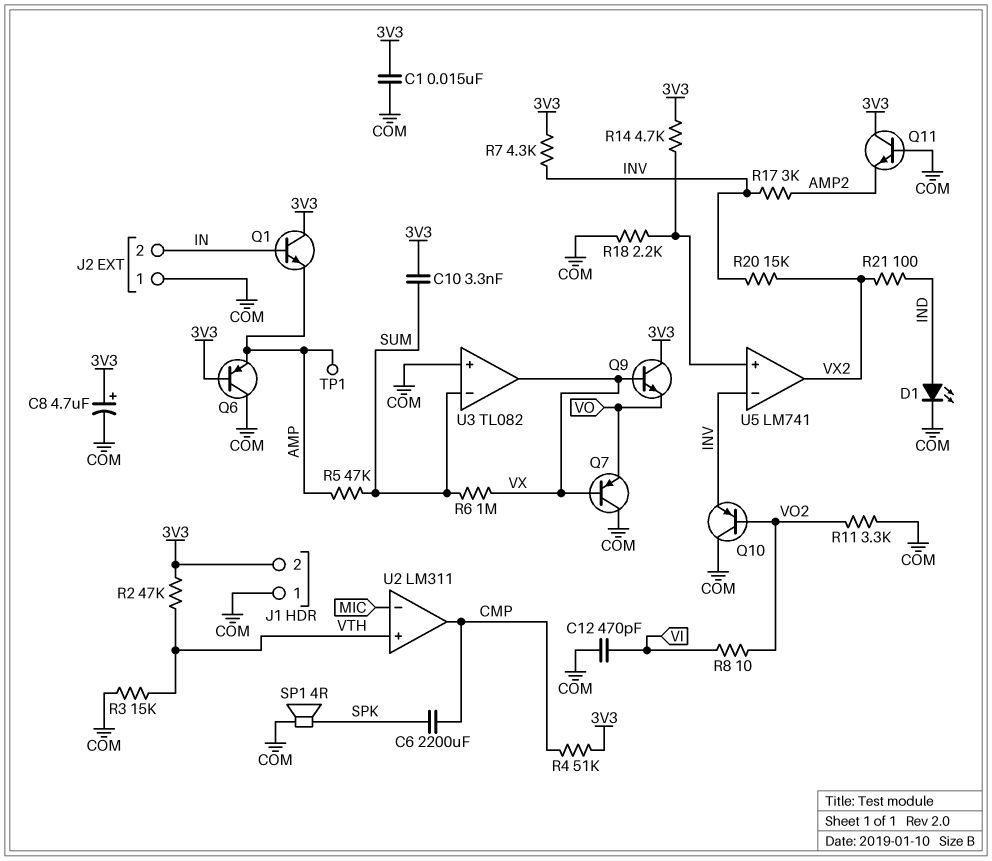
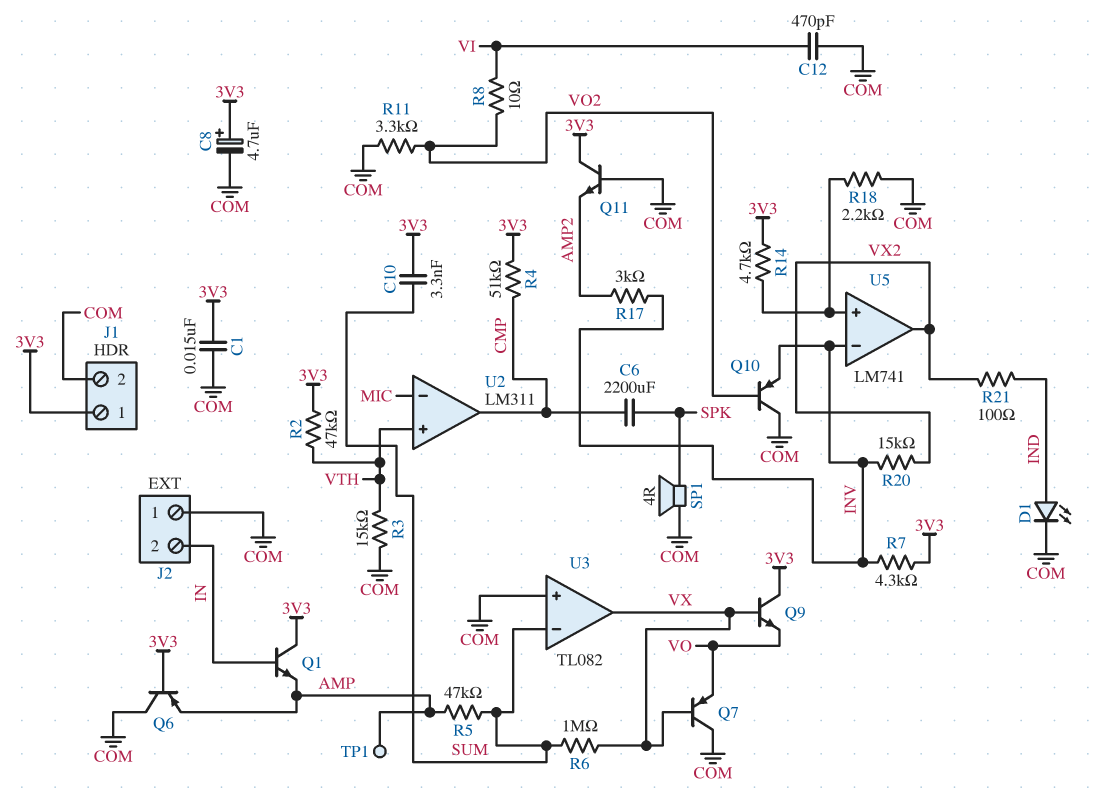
J1 pin 1: COM -> 3V3
J1 pin 2: 3V3 -> COM

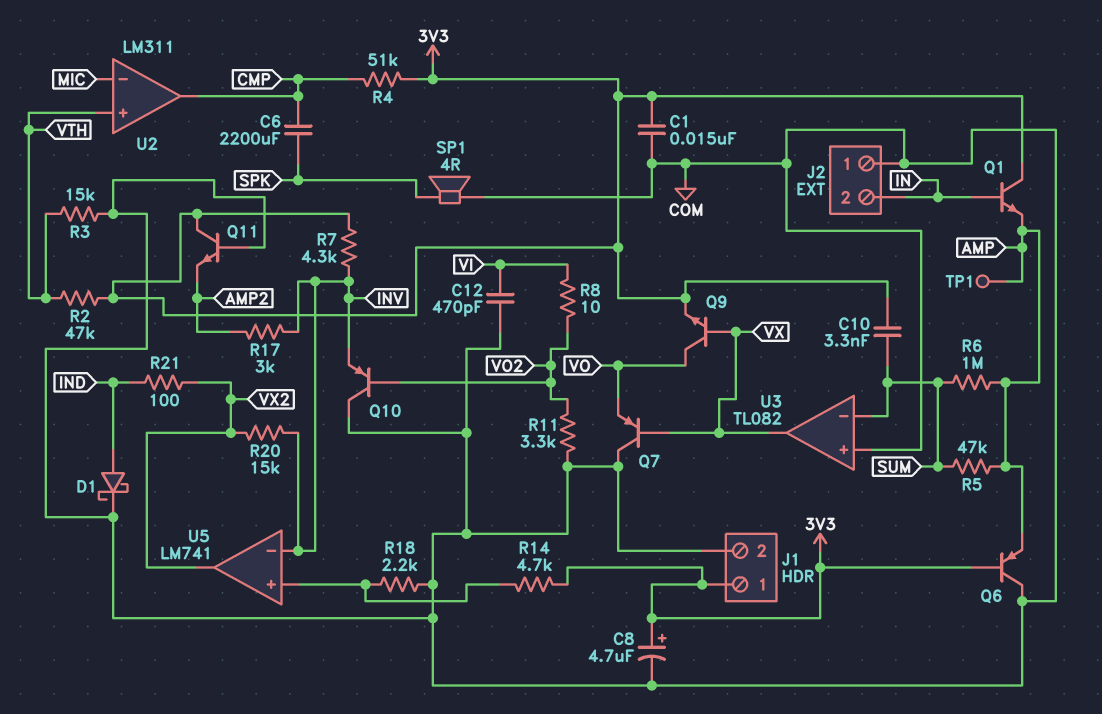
D1: LED (A IND, K COM) -> schottky (A IND, K COM)
Q9: NPN (B VX, C 3V3, E VO) -> NPN (B VX, C VO, E 3V3)
R6: 1M (SUM, VX) -> 1M (AMP, SUM)

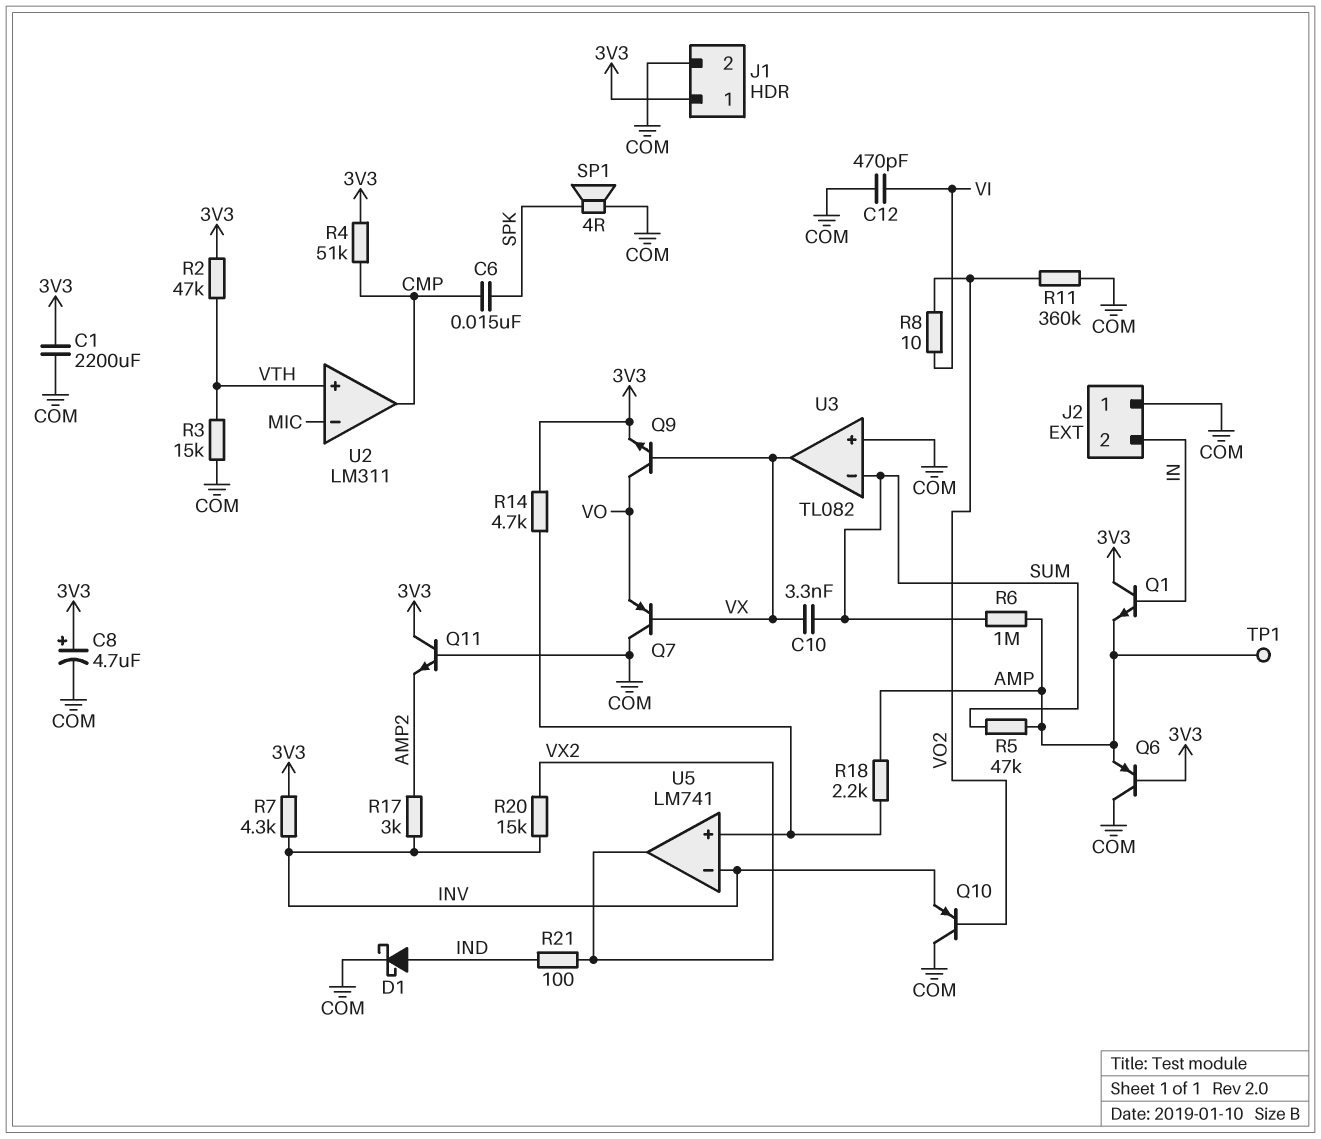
C1: 15nF (3V3, COM) -> 2200uF (3V3, COM)
C6: 2200uF (CMP, SPK) -> 15nF (CMP, SPK)
C10: 3.3nF (3V3, SUM) -> 3.3nF (SUM, VX)
R11: 3.3k (COM, VO2) -> 360k (COM, VO2)
R18: 2.2k (COM, U5/in+) -> 2.2k (AMP, U5/in+)

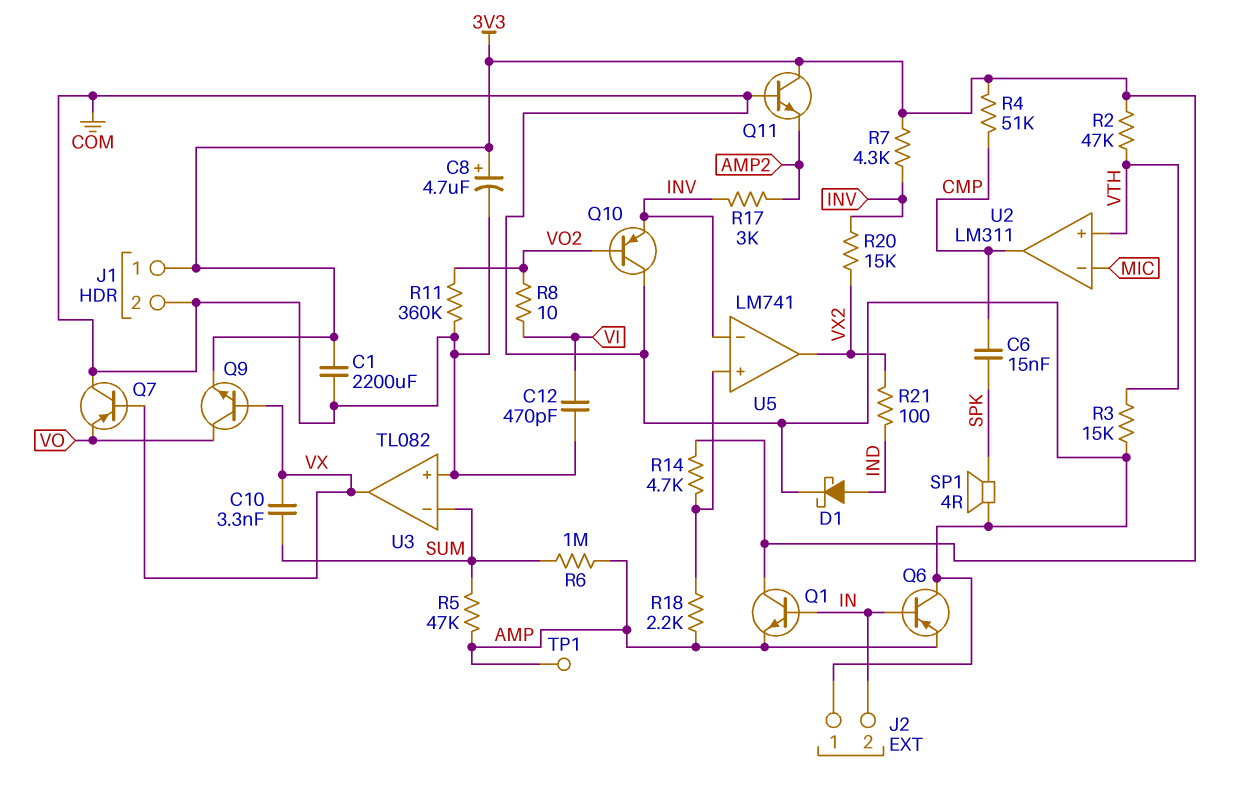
Q6: PNP (B 3V3, C COM, E AMP) -> PNP (B IN, C COM, E AMP)

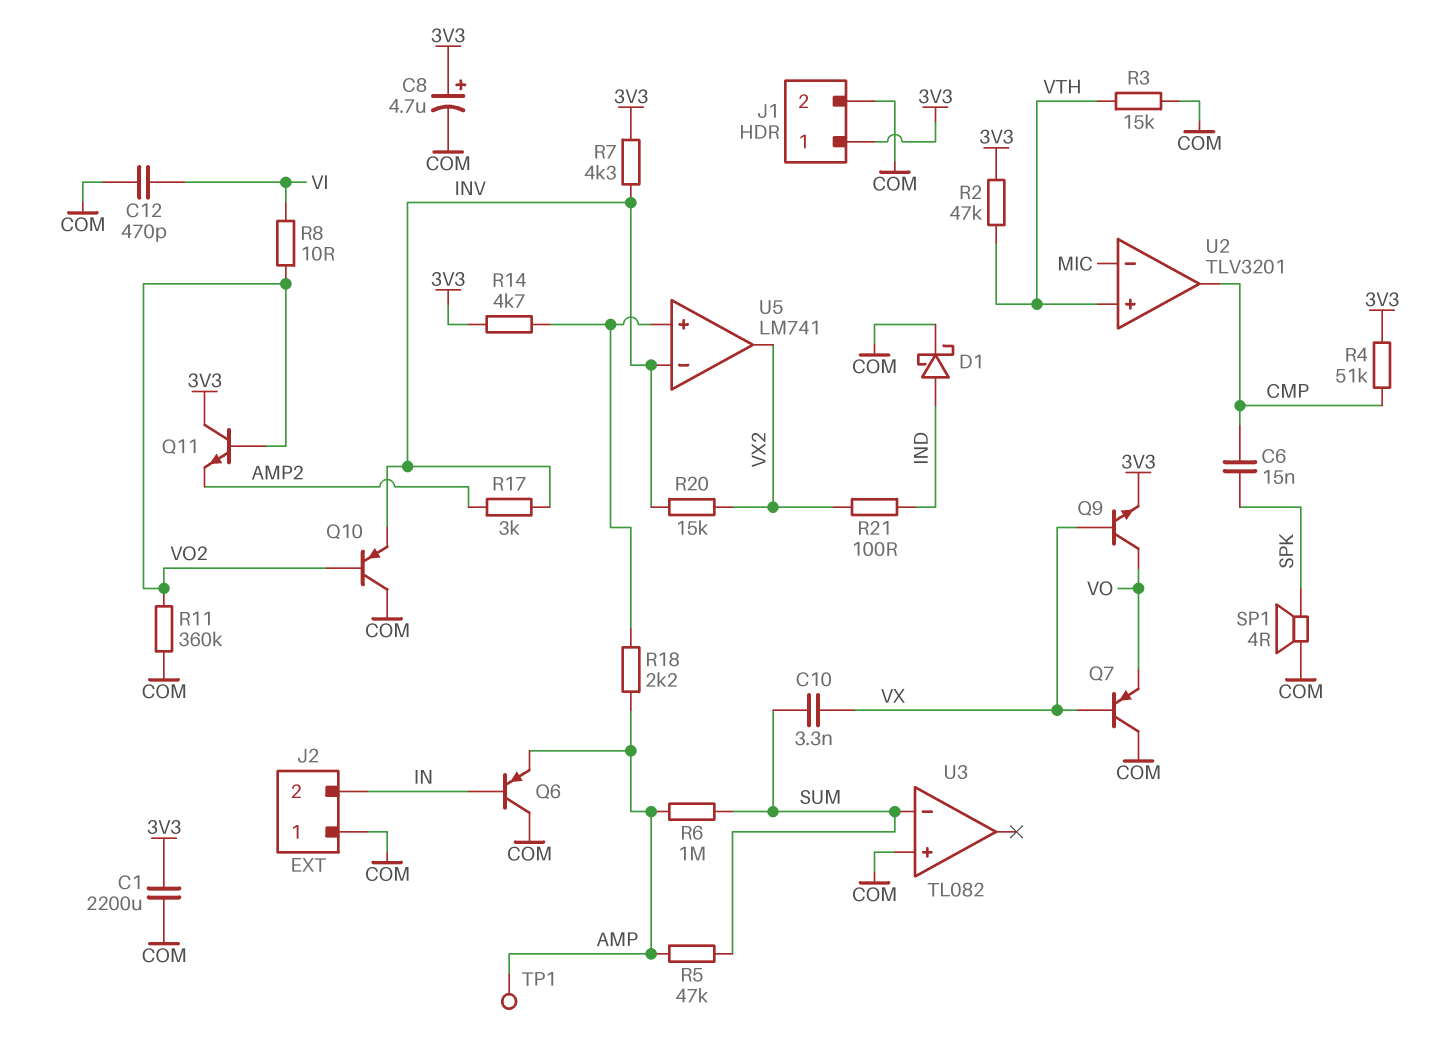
Q1: NPN (B IN, C 3V3, E AMP) -> none
Q11: NPN (B COM, C 3V3, E AMP2) -> NPN (B VO2, C 3V3, E AMP2)
U2: LM311 -> TLV3201
U3 pin out: VX -> none

